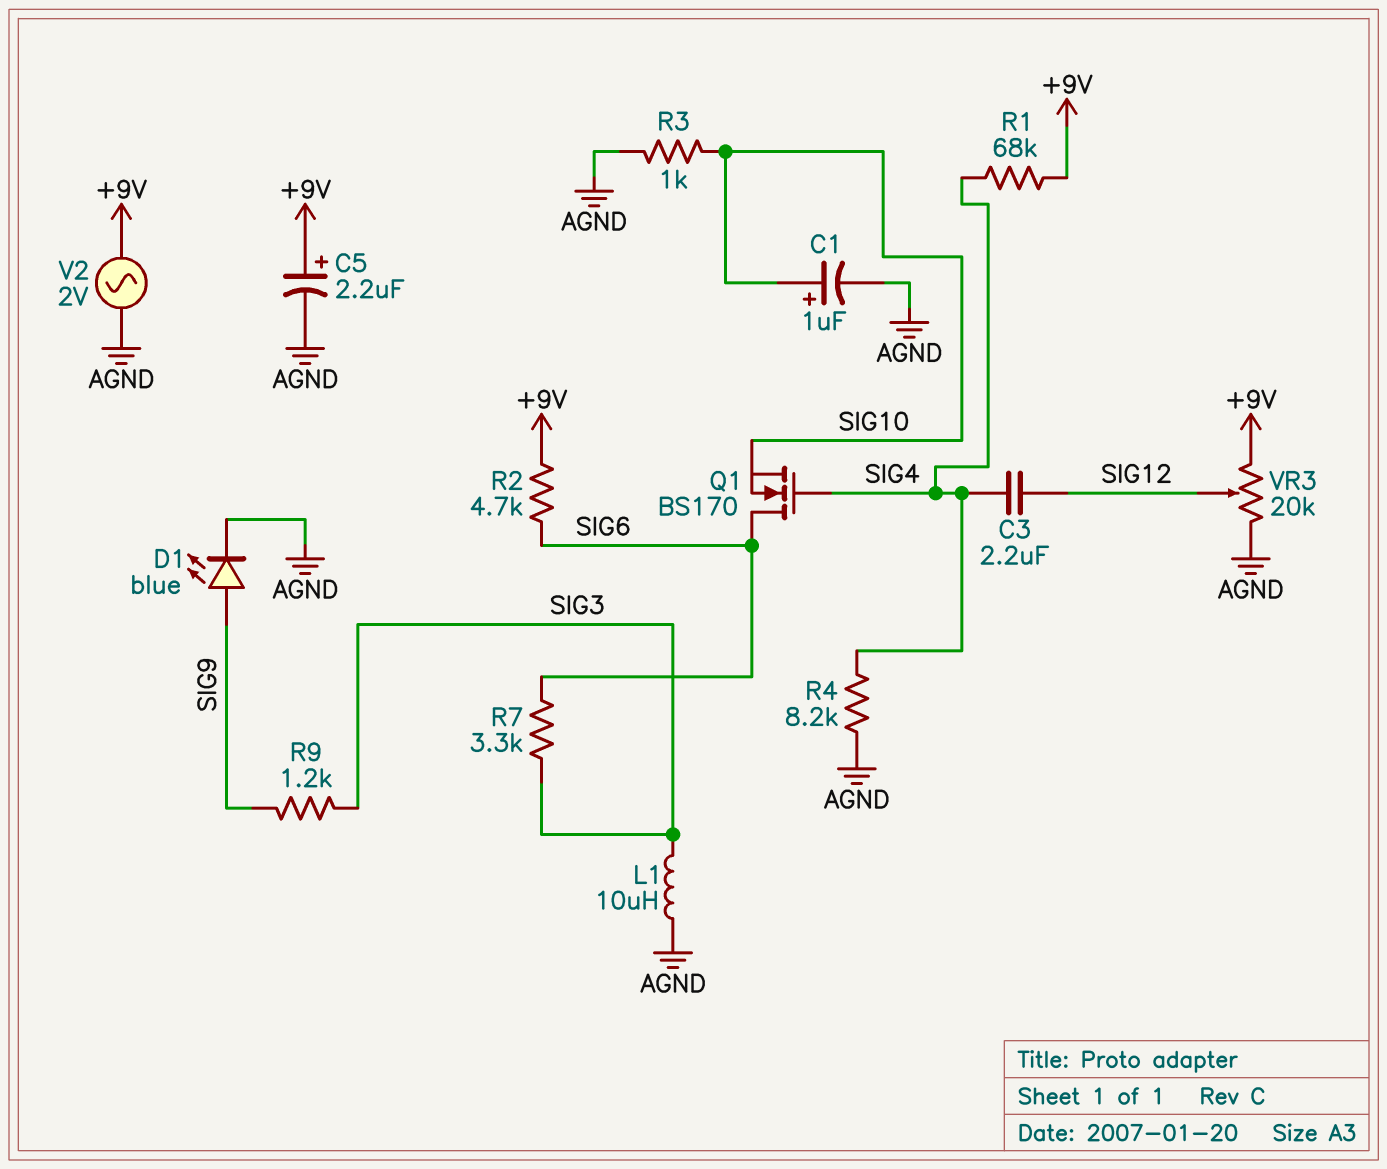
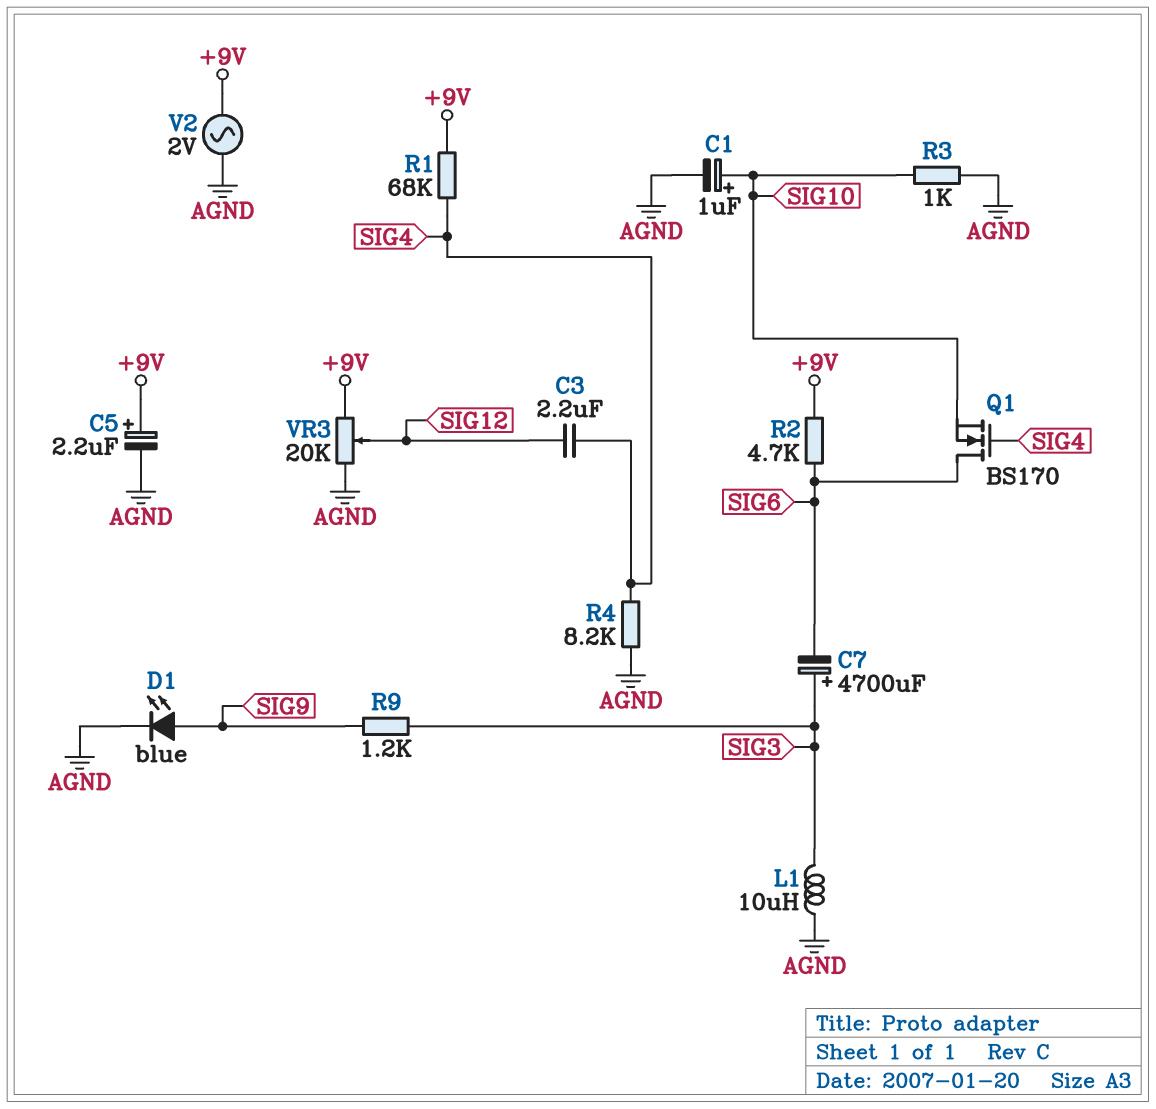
C7: none -> 4700uF (plus SIG3, minus SIG6)
R7: 3.3k (SIG3, SIG6) -> none

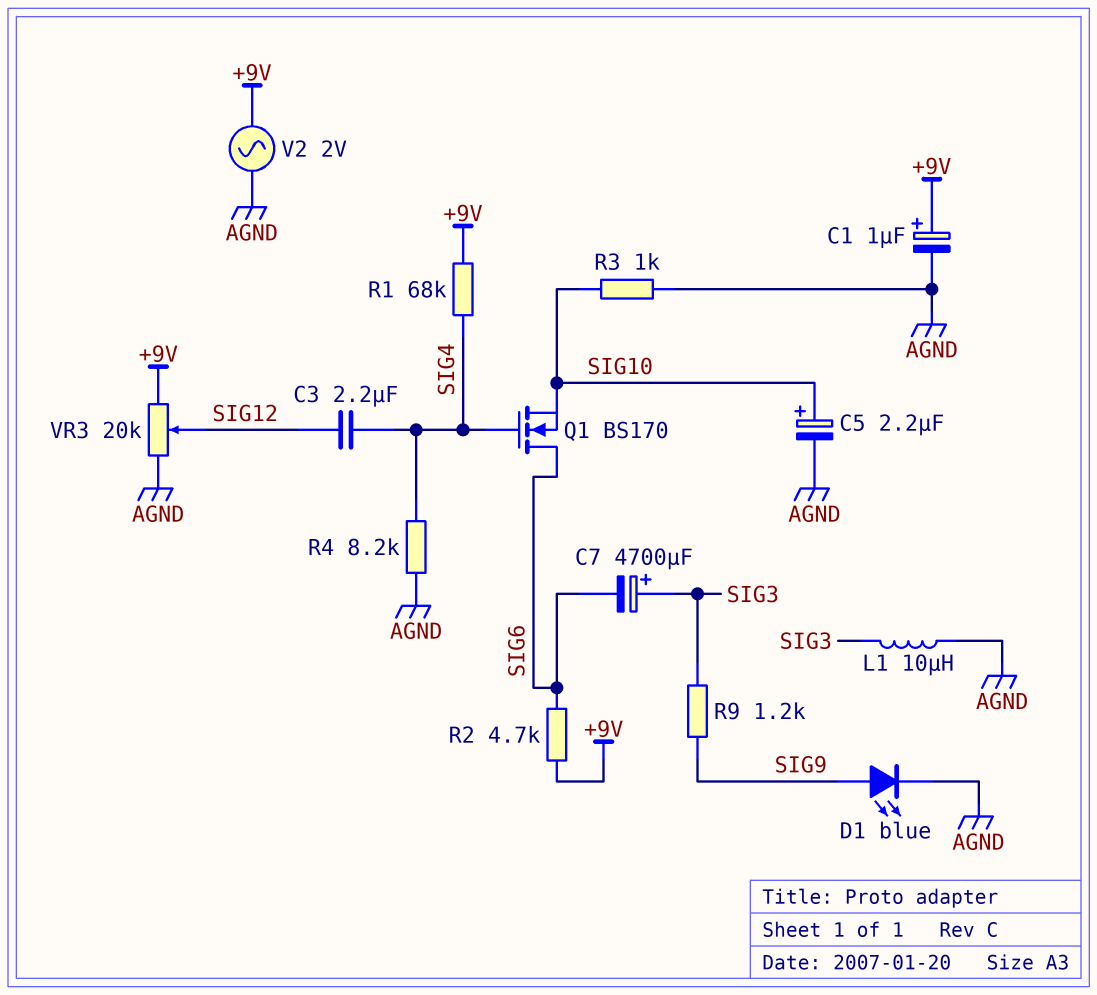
C1: 1uF (plus SIG10, minus AGND) -> 1uF (plus +9V, minus AGND)
C5: 2.2uF (plus +9V, minus AGND) -> 2.2uF (plus SIG10, minus AGND)

